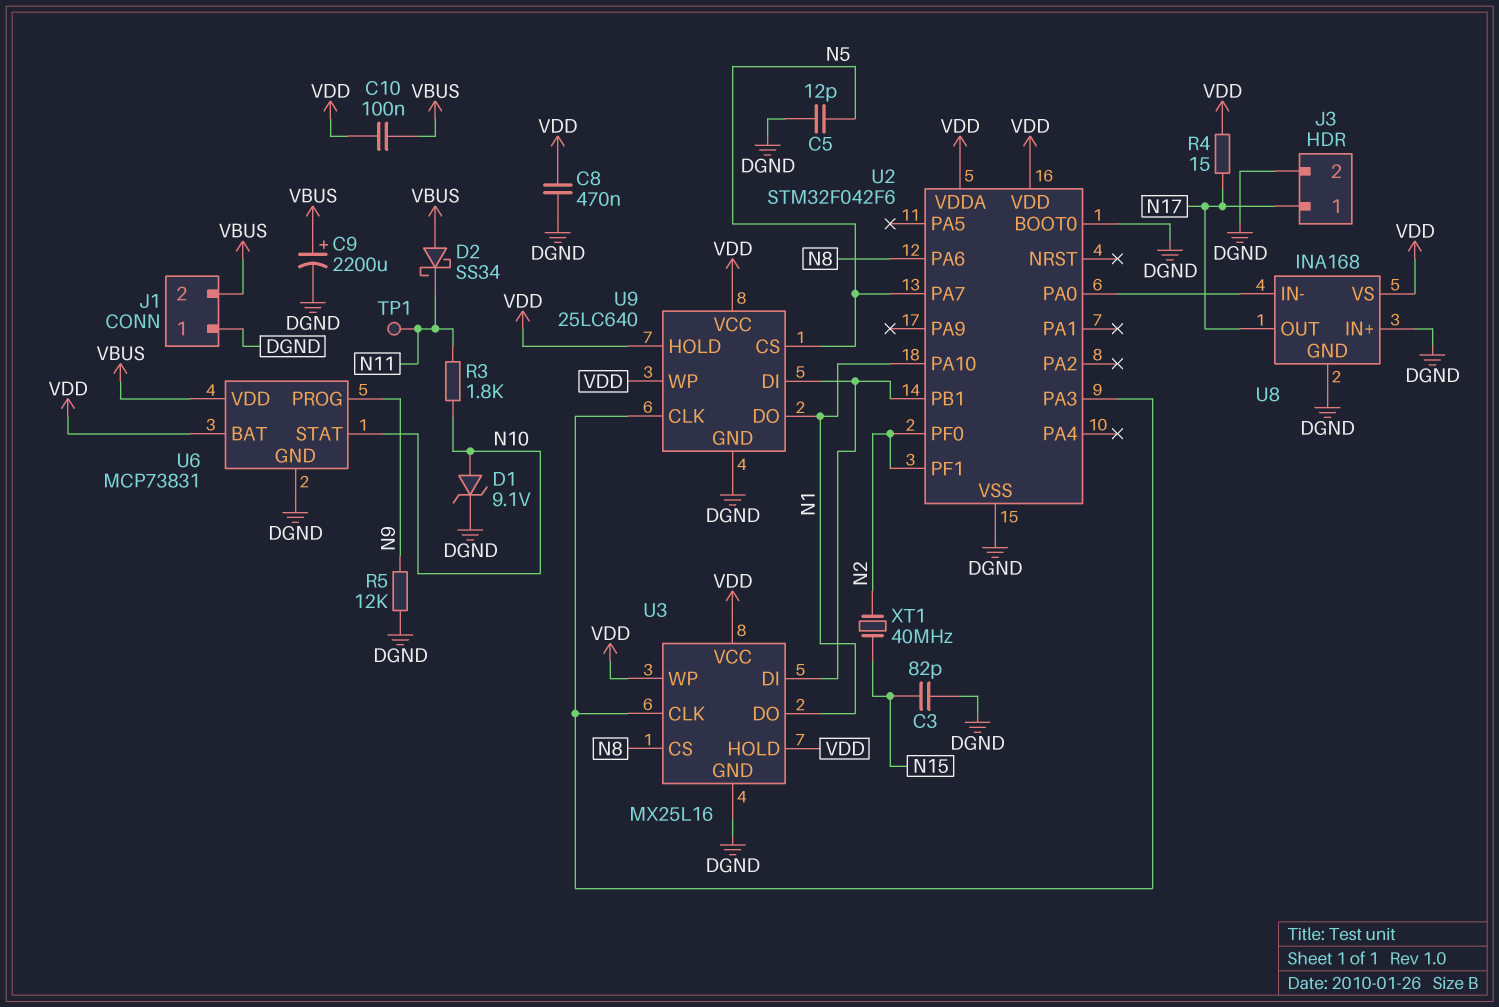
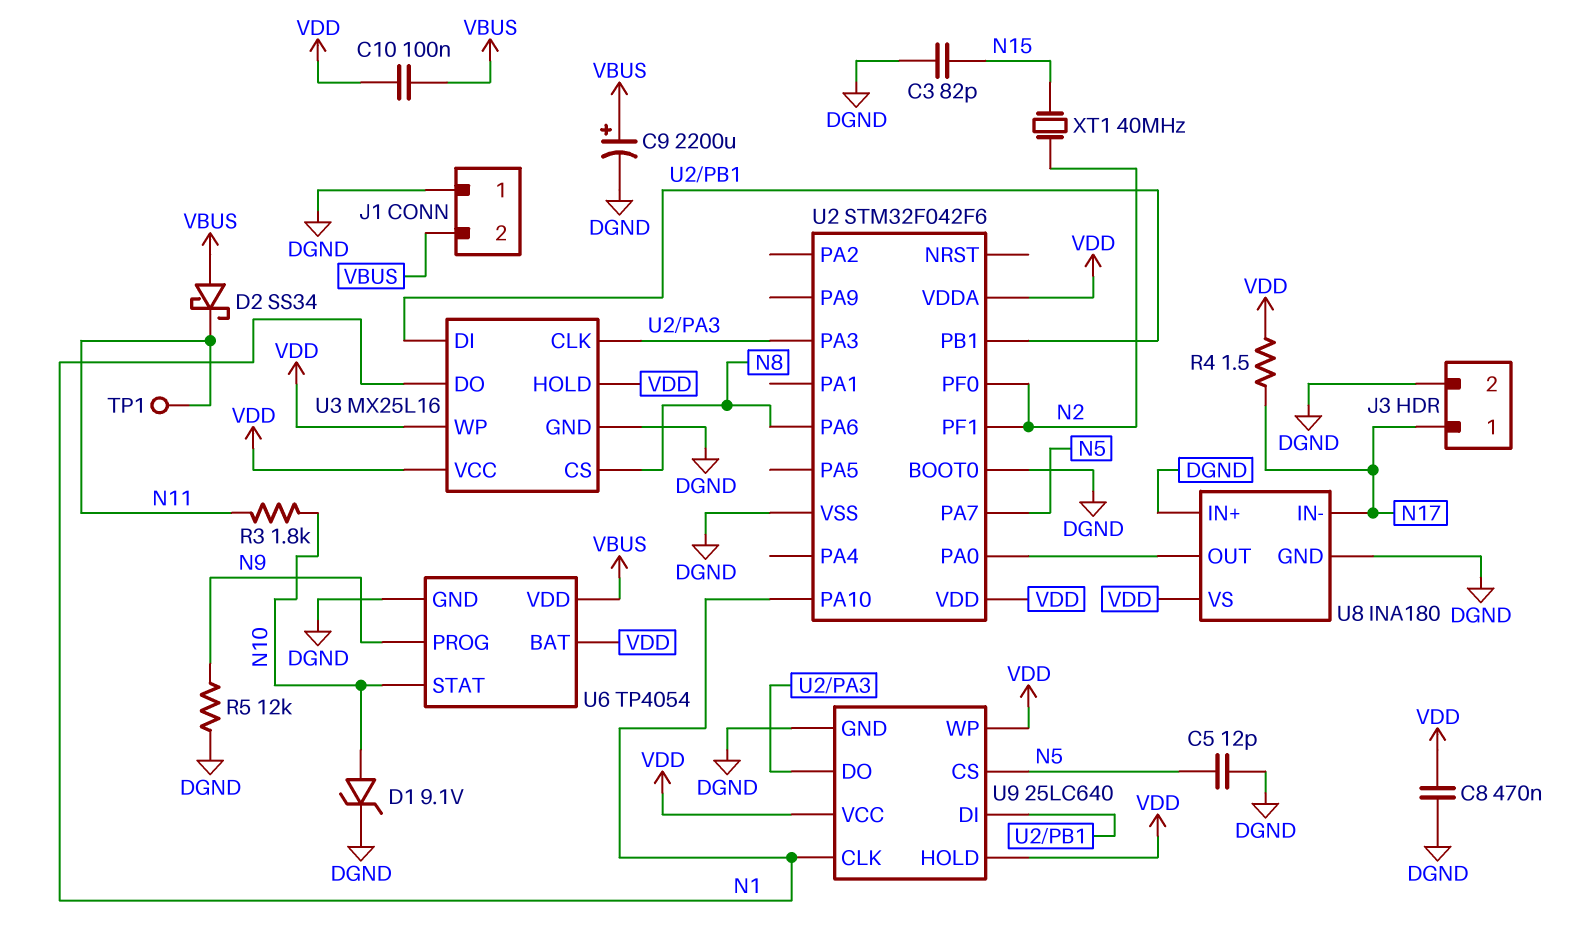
R4: 15 (N17, VDD) -> 1.5 (N17, VDD)
U6: MCP73831 -> TP4054
U8: INA168 -> INA180
U8 pin IN-: U2/PA0 -> N17
U8 pin OUT: N17 -> U2/PA0
U9 pin CLK: U2/PA3 -> N1
U9 pin DO: N1 -> U2/PA3

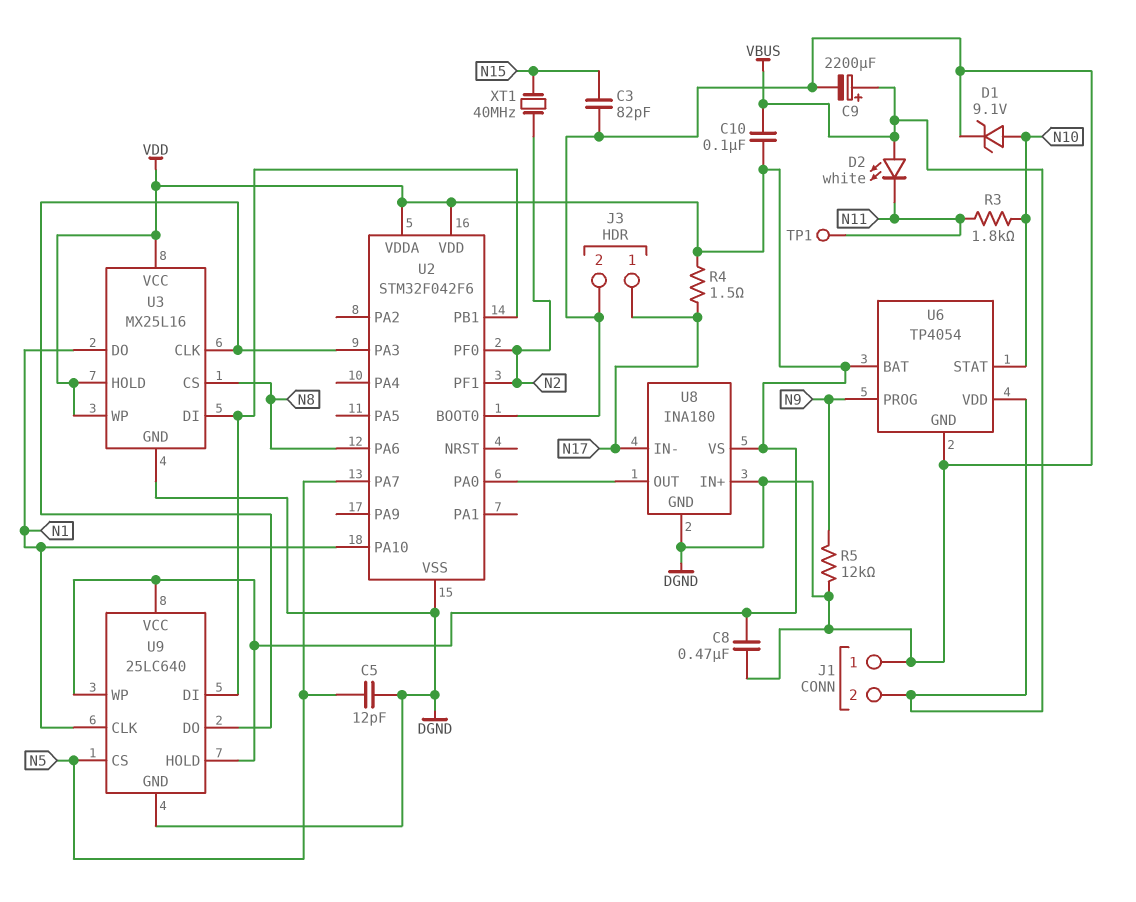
D2: schottky SS34 (A VBUS, K N11) -> LED white (A VBUS, K N11)

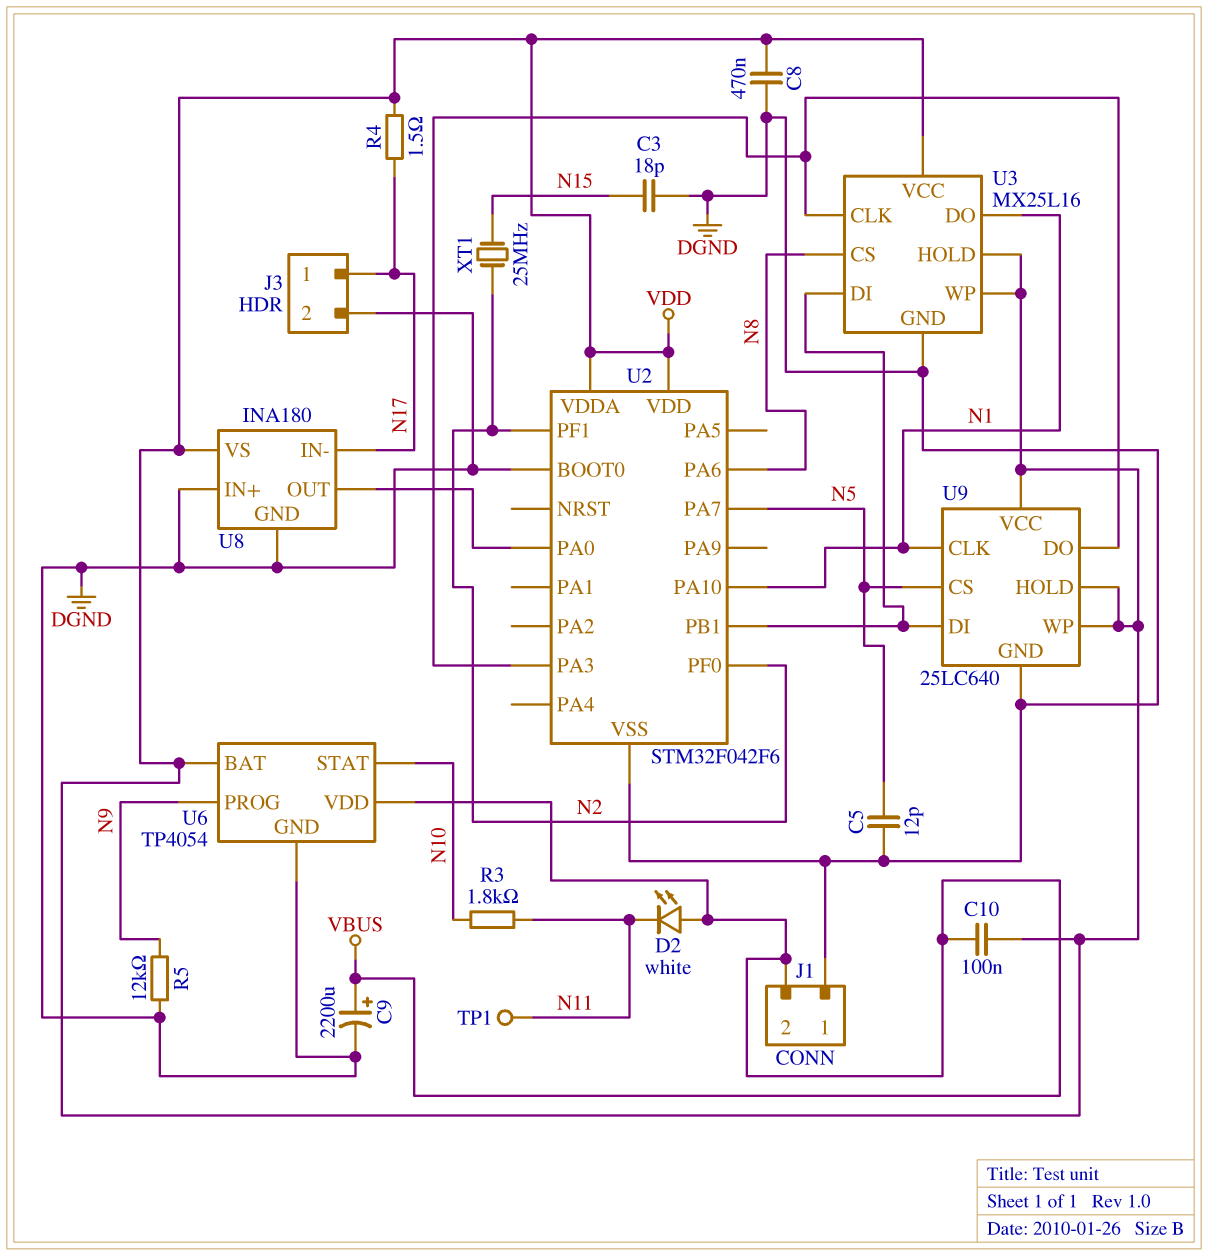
C3: 82pF (DGND, N15) -> 18pF (DGND, N15)
D1: zener 9.1V (A N10, K DGND) -> none
XT1: 40MHz (N2, N15) -> 25MHz (N2, N15)

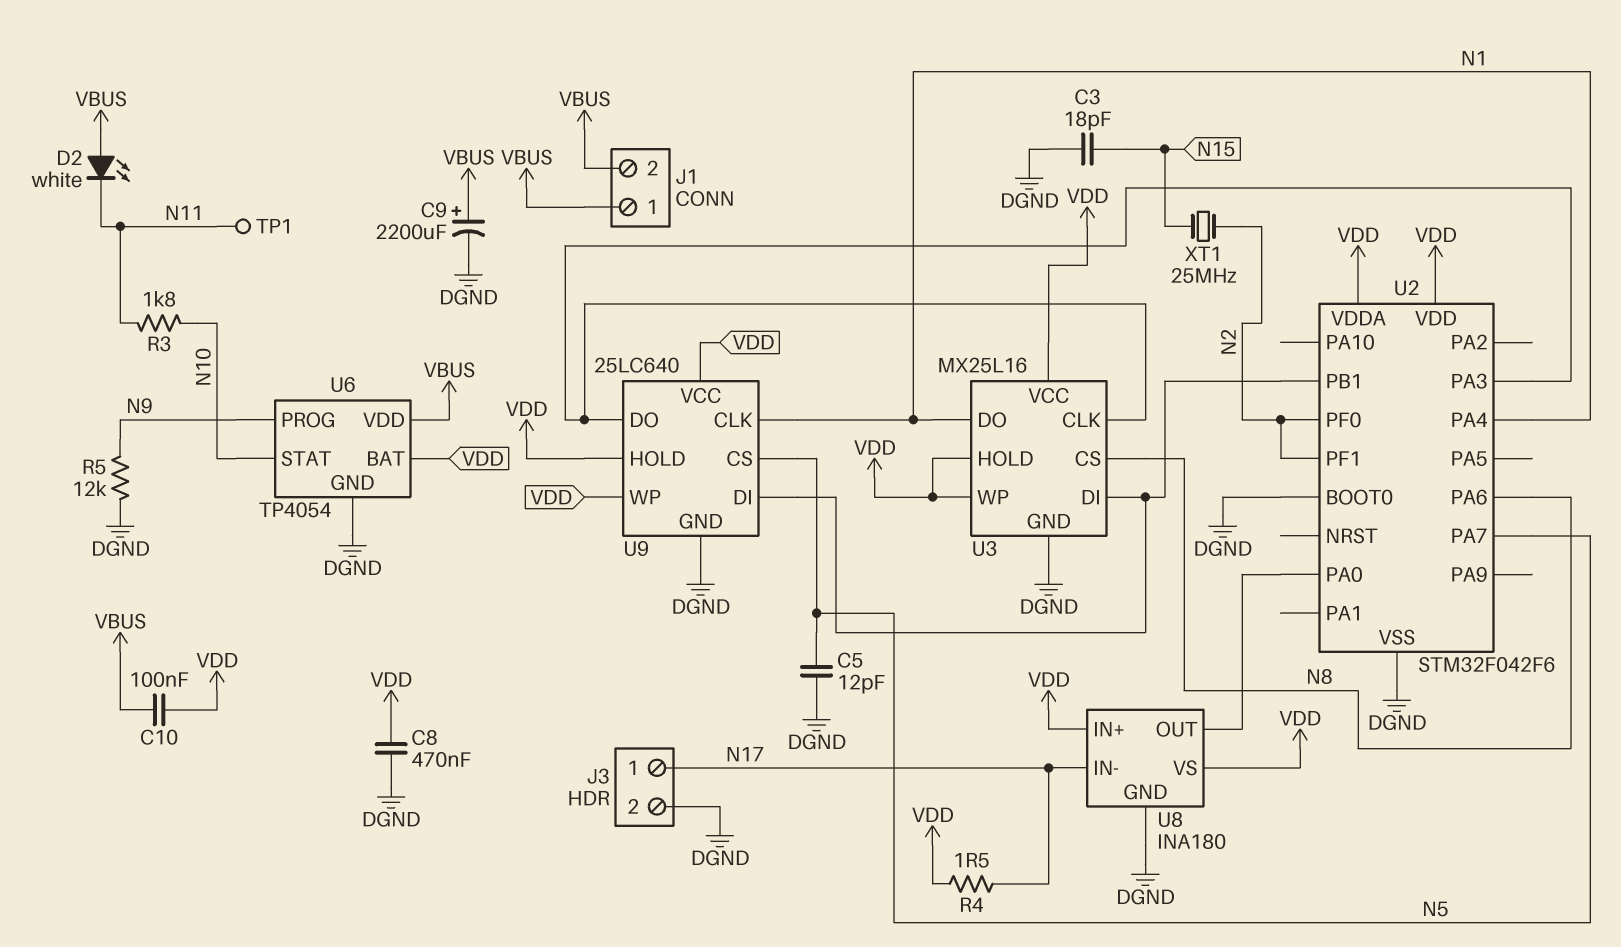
J1 pin 1: DGND -> VBUS
U2 pin PA4: none -> N1
U2 pin PA10: N1 -> none
U8 pin IN+: DGND -> VDD

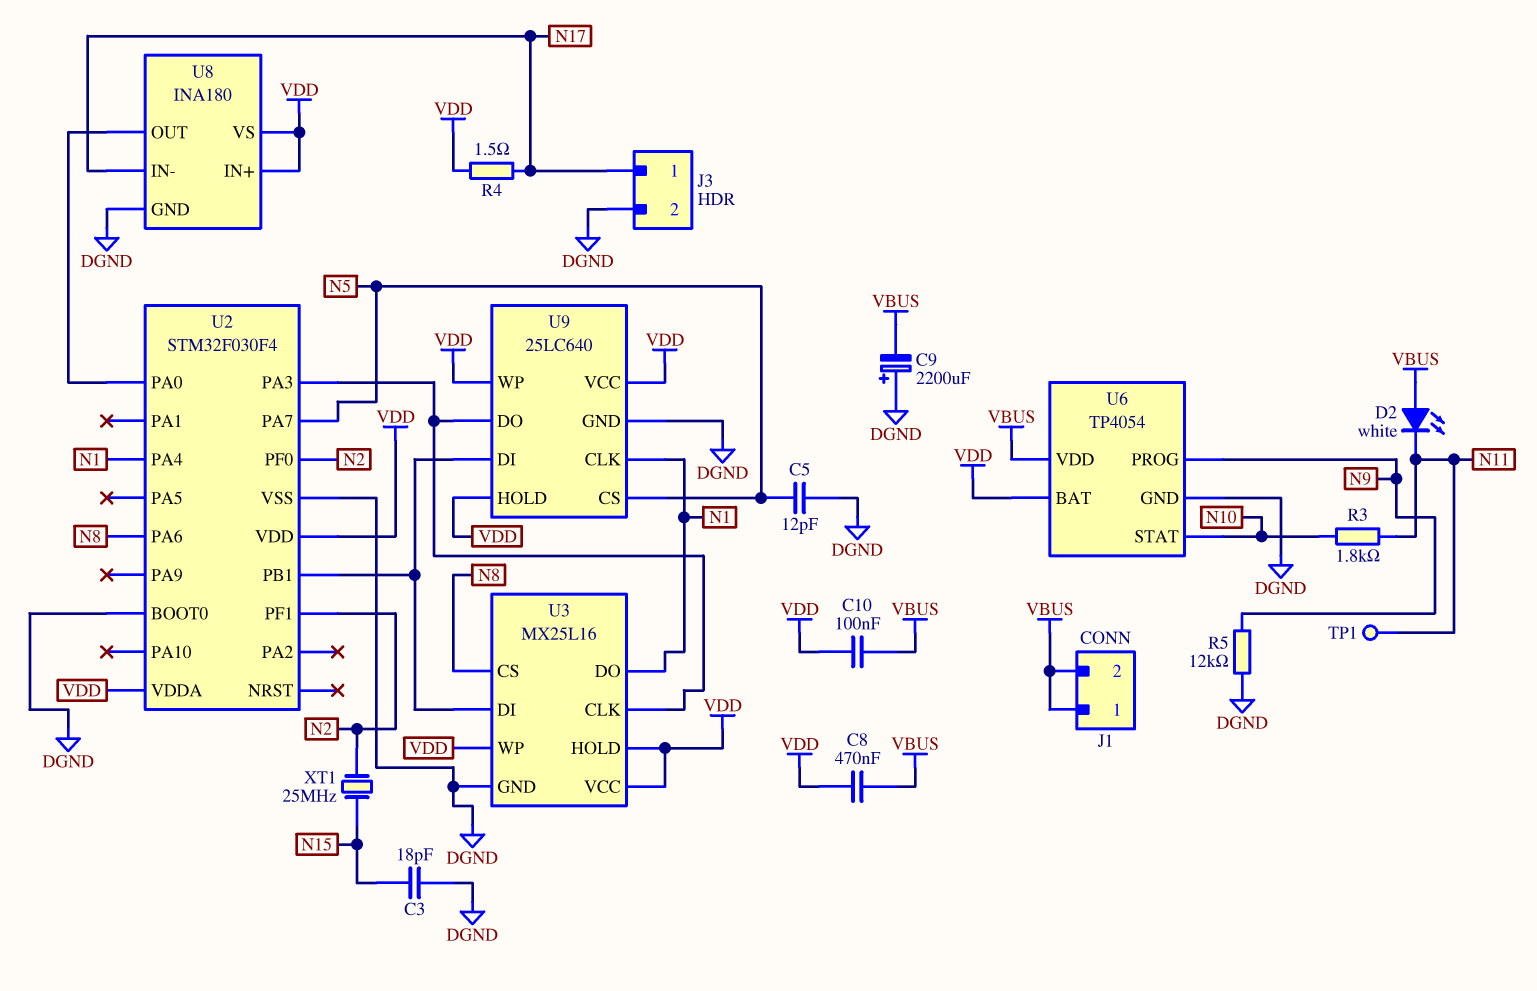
C8: 470nF (DGND, VDD) -> 470nF (VBUS, VDD)
C9: 2200uF (plus VBUS, minus DGND) -> 2200uF (plus DGND, minus VBUS)
U2: STM32F042F6 -> STM32F030F4

